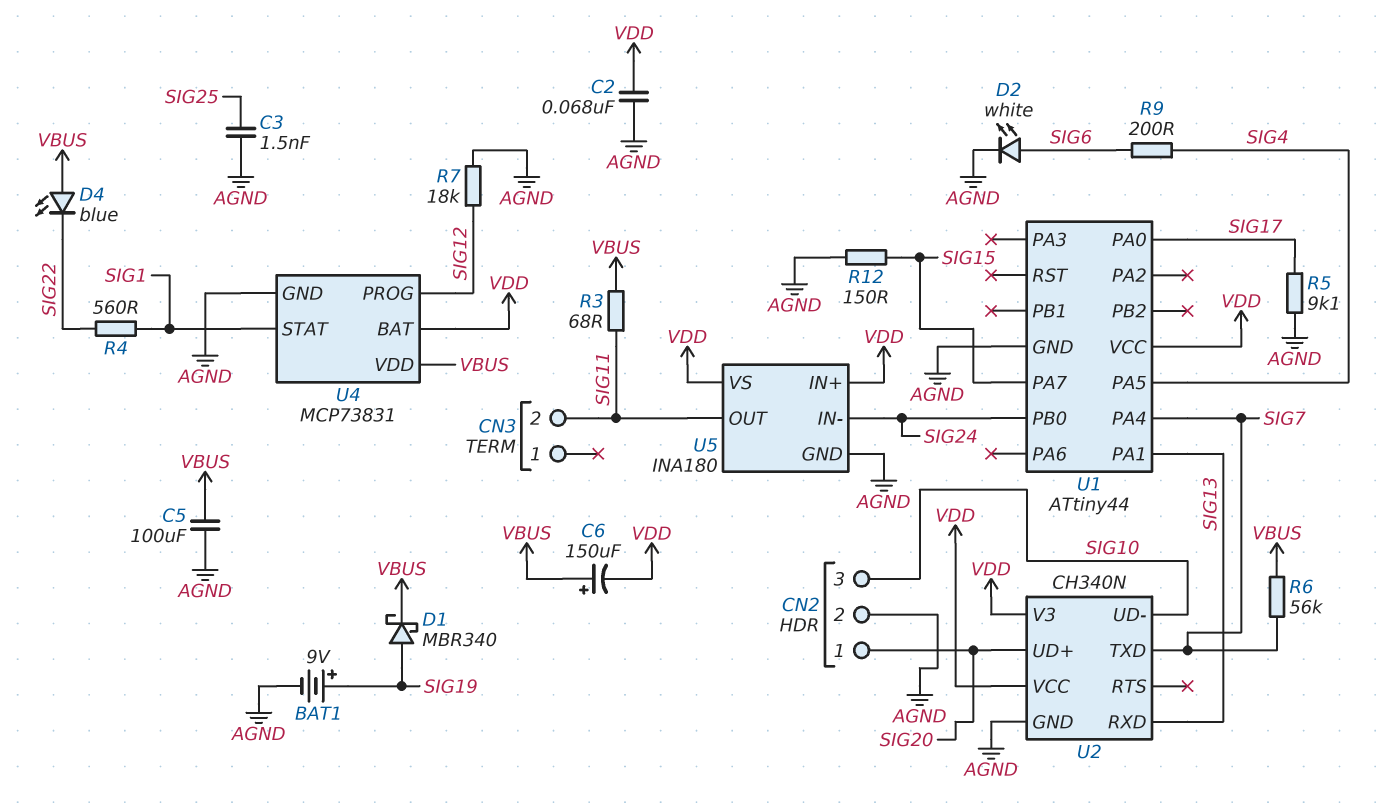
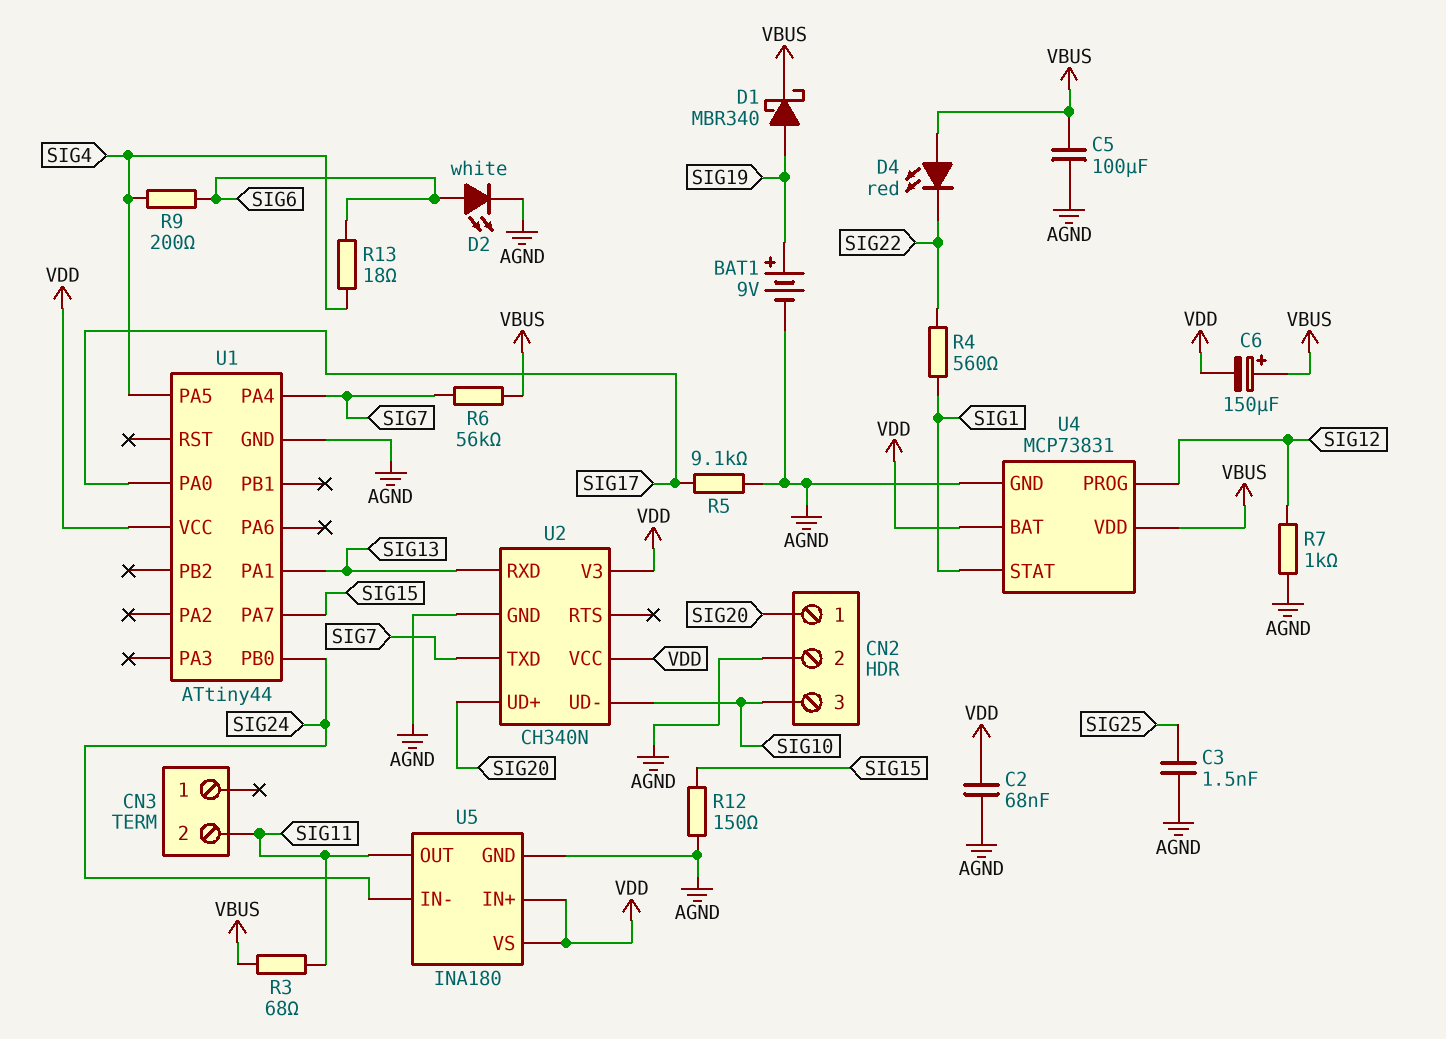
D4: LED blue (A VBUS, K SIG22) -> LED red (A VBUS, K SIG22)
R7: 18k (AGND, SIG12) -> 1k (AGND, SIG12)
R13: none -> 18 (SIG4, SIG6)

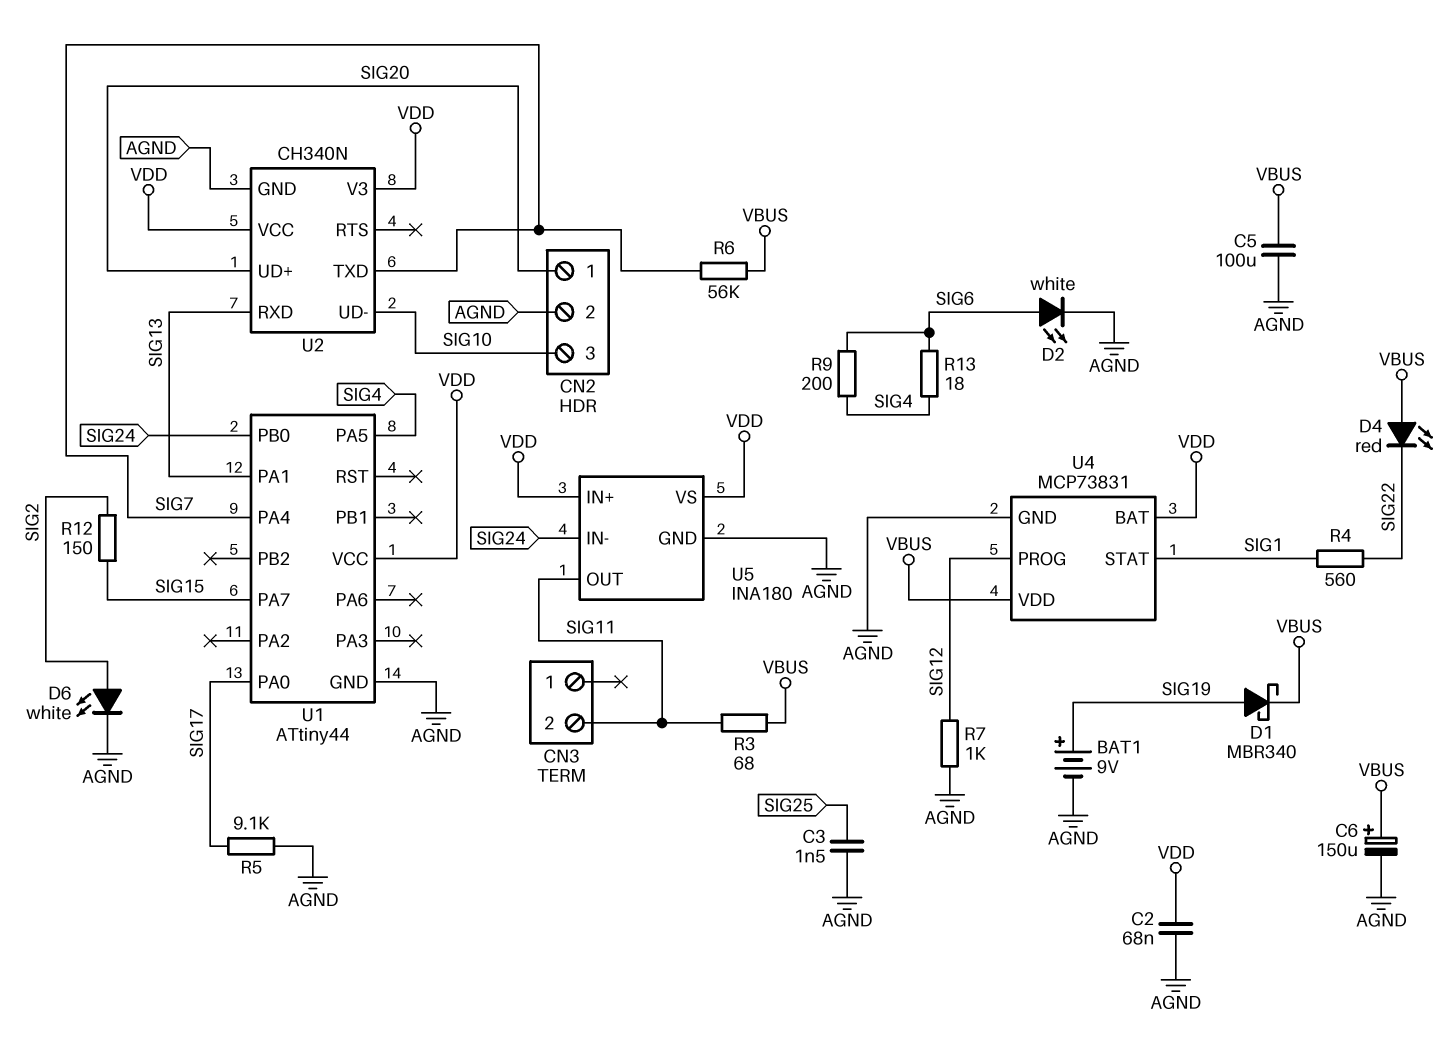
C6: 150uF (plus VBUS, minus VDD) -> 150uF (plus VBUS, minus AGND)
D6: none -> LED white (A SIG2, K AGND)
R12: 150 (AGND, SIG15) -> 150 (SIG2, SIG15)

